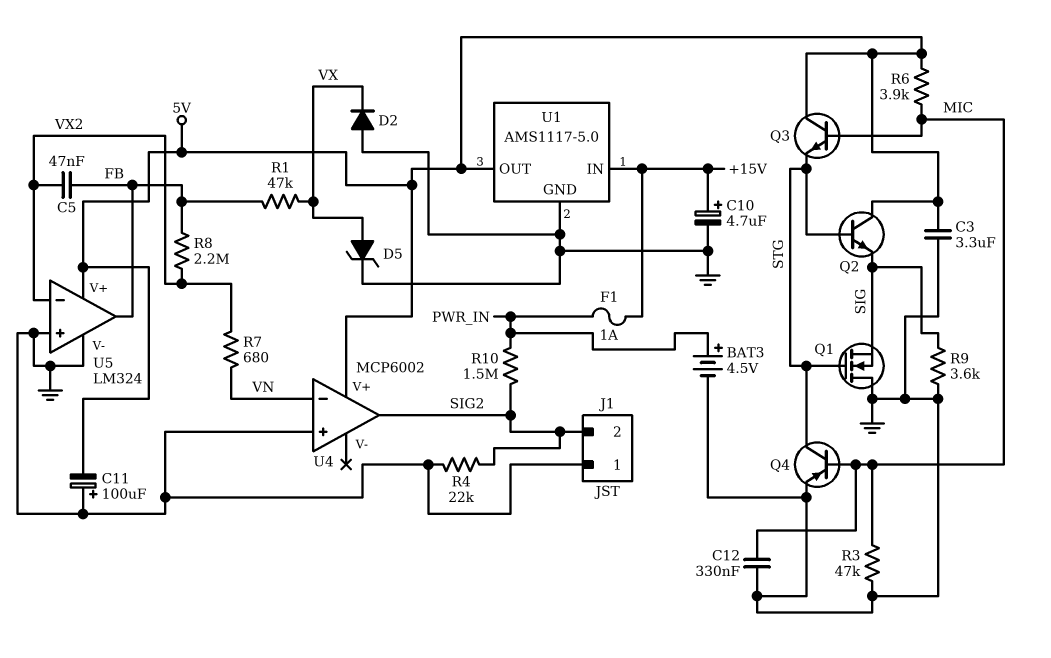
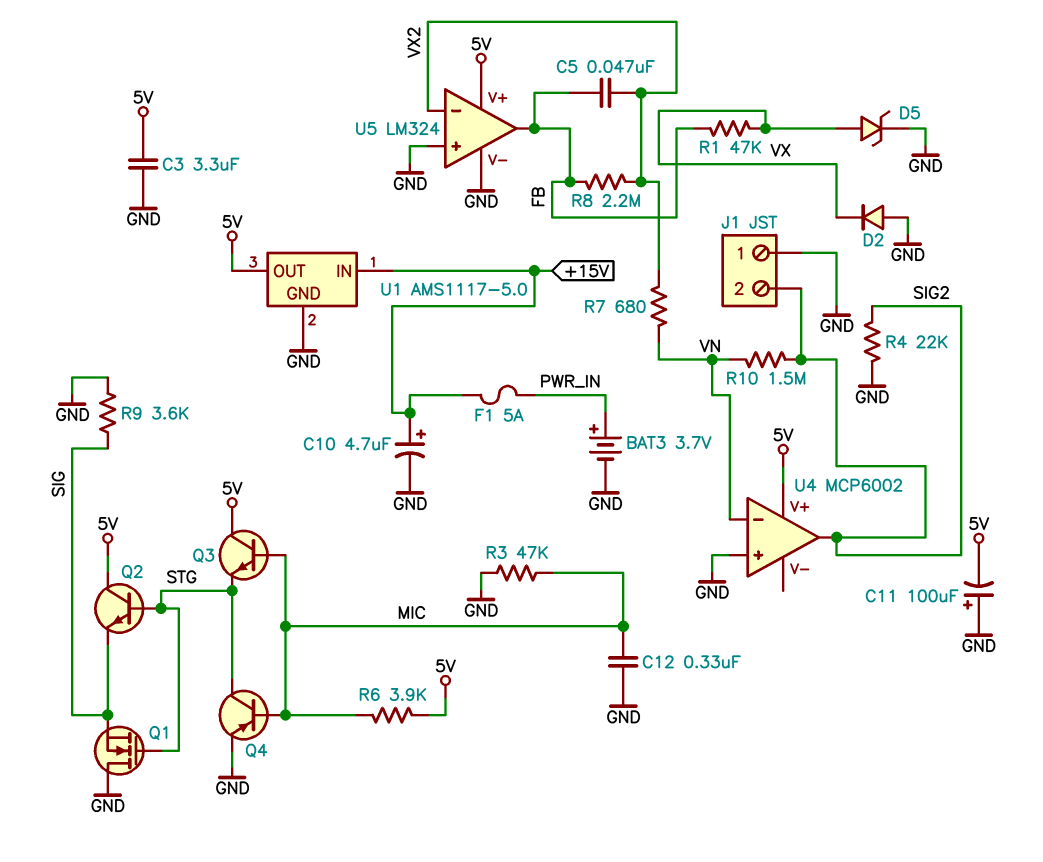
BAT3: 4.5V (plus PWR_IN, minus GND) -> 3.7V (plus PWR_IN, minus GND)
F1: 1A (+15V, PWR_IN) -> 5A (+15V, PWR_IN)
R10: 1.5M (PWR_IN, SIG2) -> 1.5M (SIG2, VN)

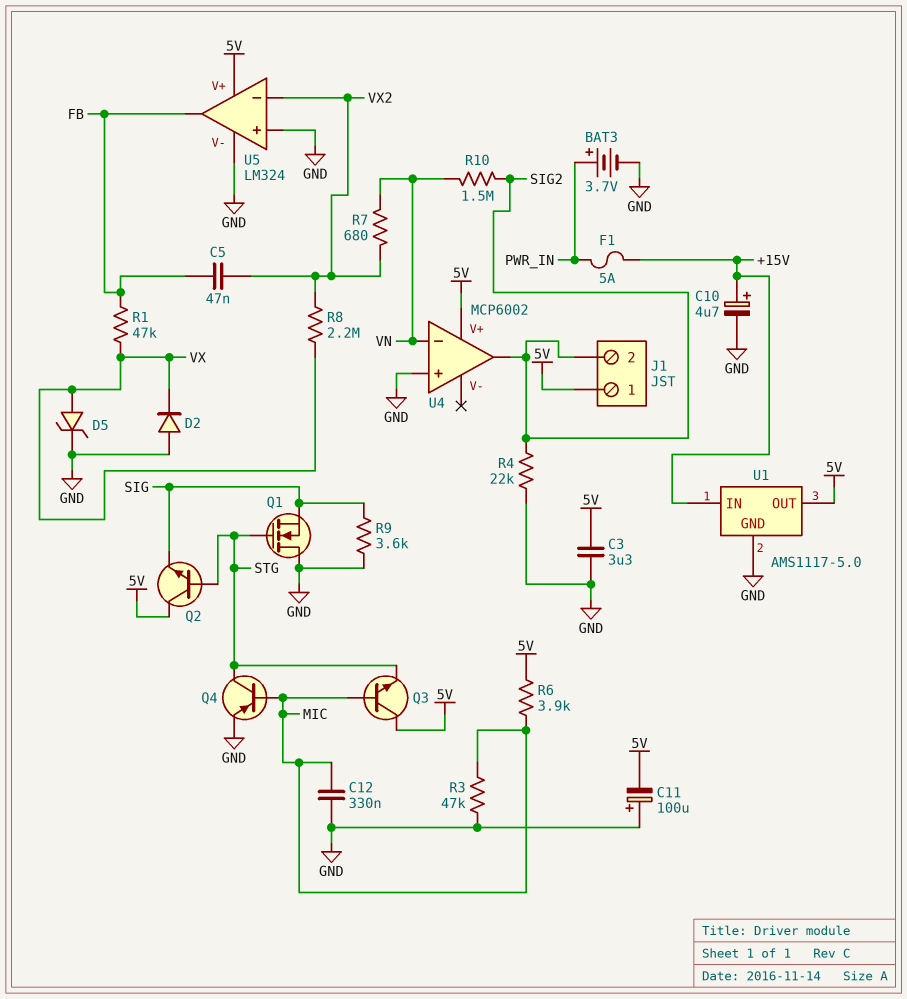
J1 pin 1: GND -> 5V
R8: 2.2M (FB, VX2) -> 2.2M (VX, VX2)

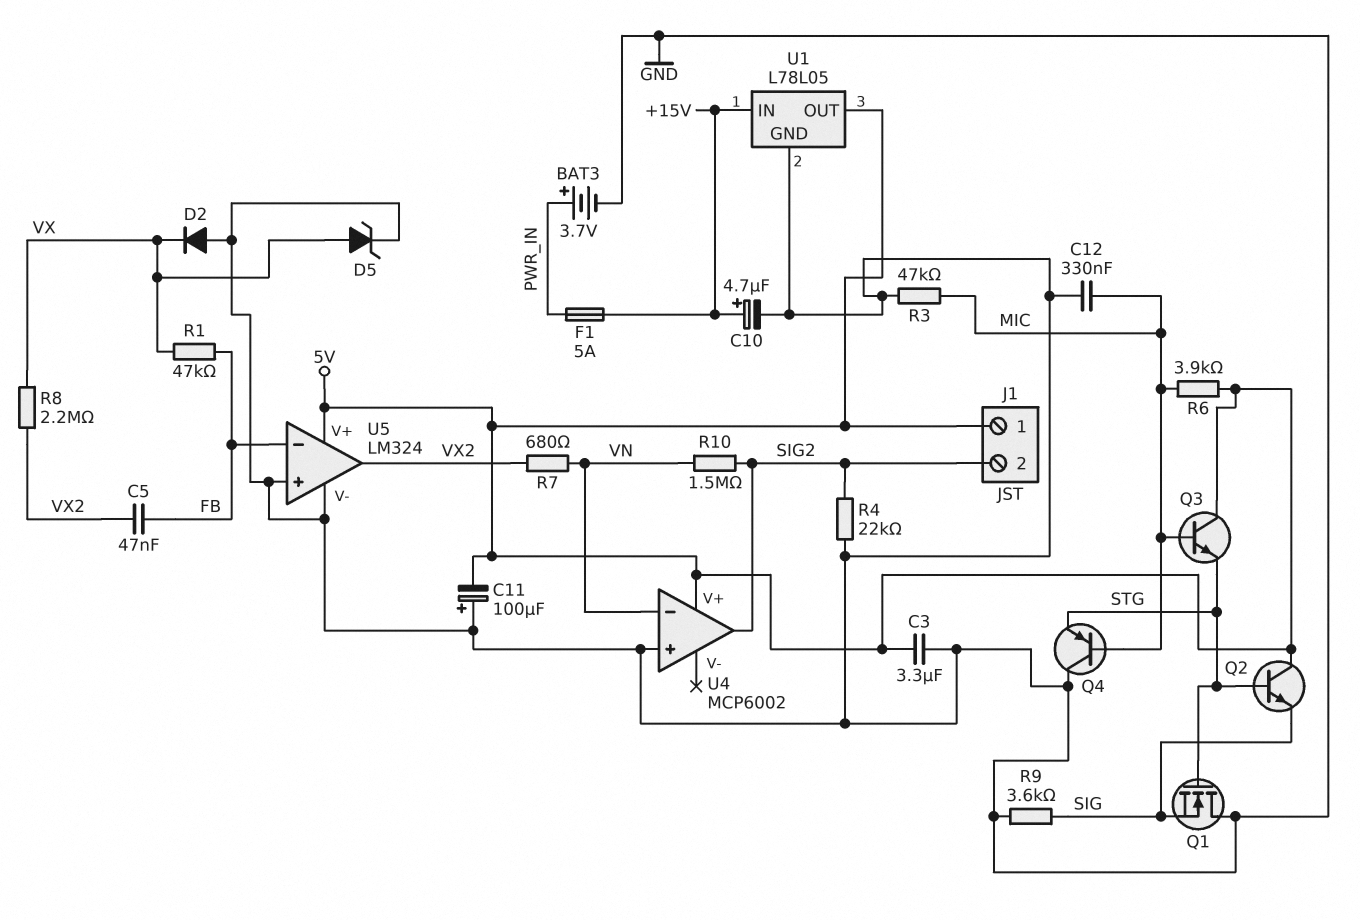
Q4: PNP (B MIC, C STG, E GND) -> PNP (B MIC, C GND, E STG)
U1: AMS1117-5.0 -> L78L05
U5 pin in-: VX2 -> FB
U5 pin out: FB -> VX2

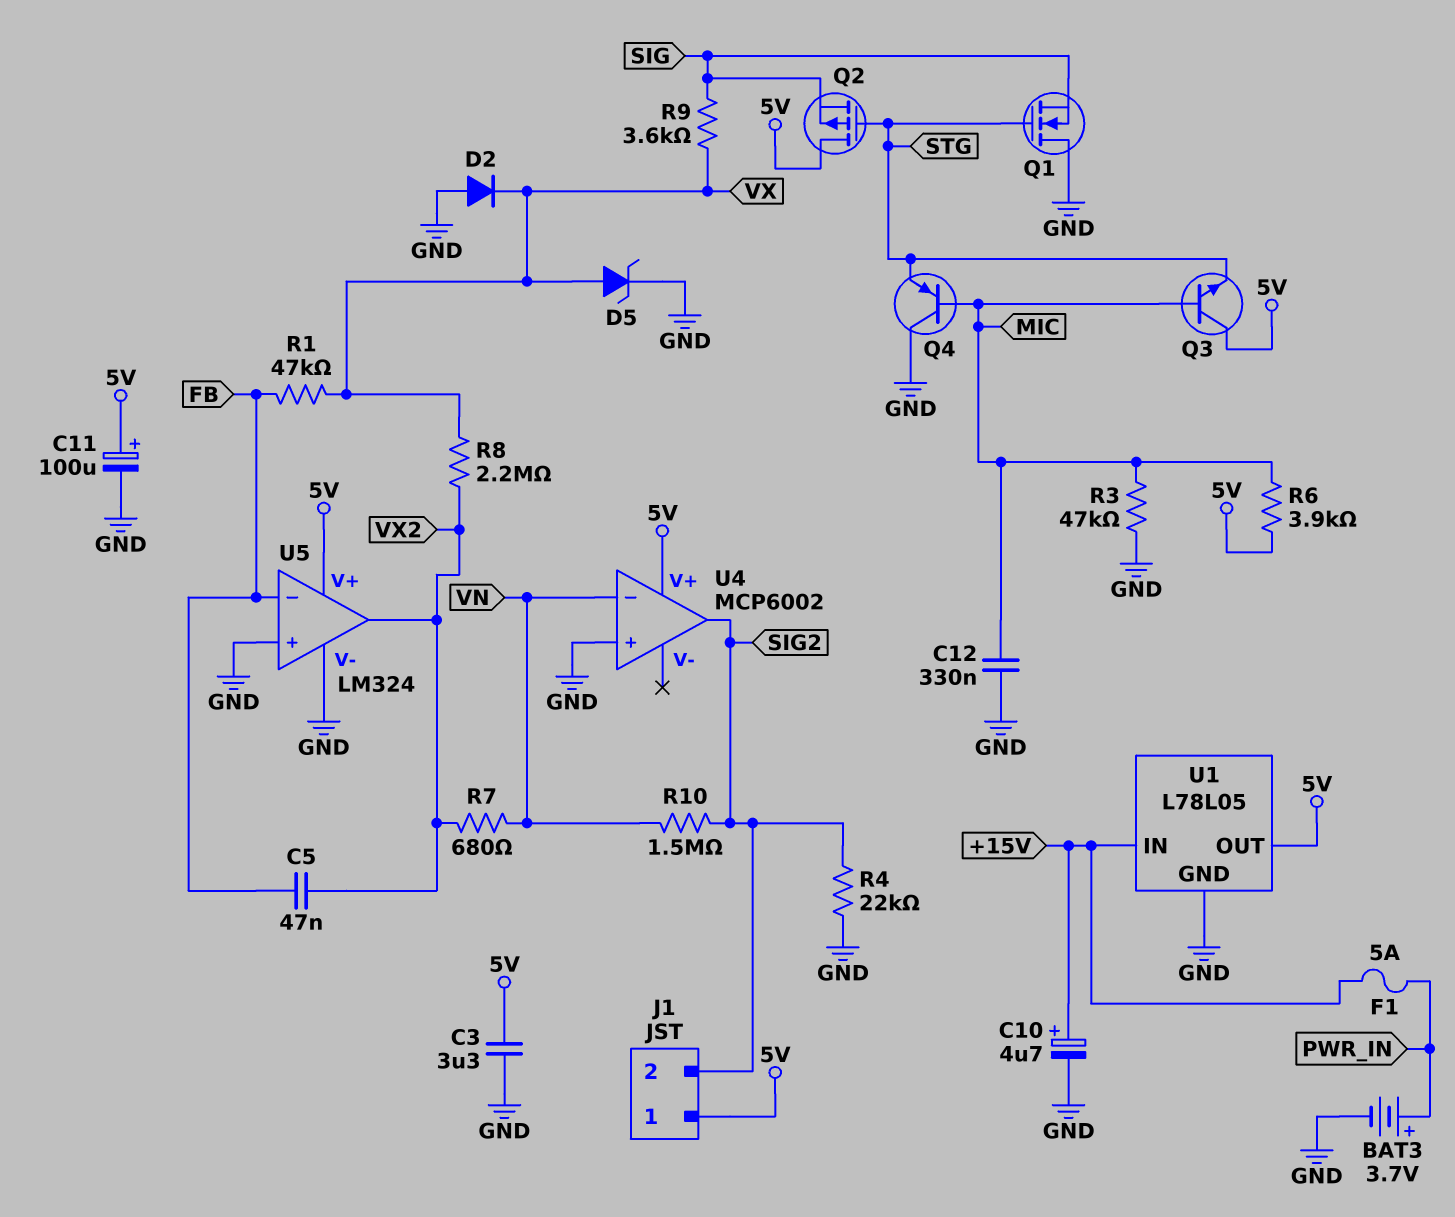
C11: 100uF (plus GND, minus 5V) -> 100uF (plus 5V, minus GND)
Q2: NPN (B STG, C 5V, E SIG) -> PMOS (G STG, D 5V, S SIG)
R9: 3.6k (GND, SIG) -> 3.6k (SIG, VX)

